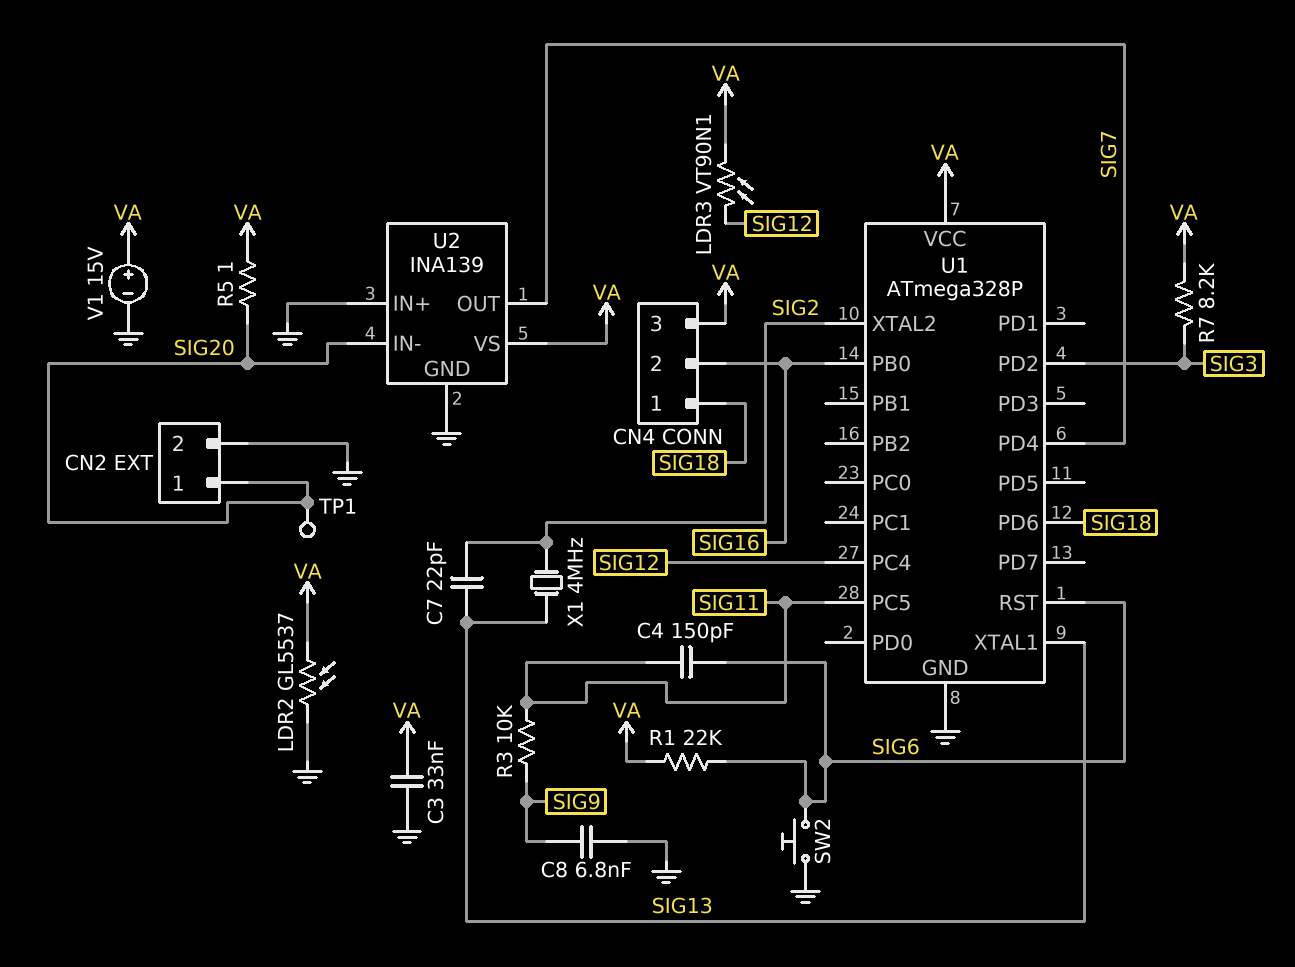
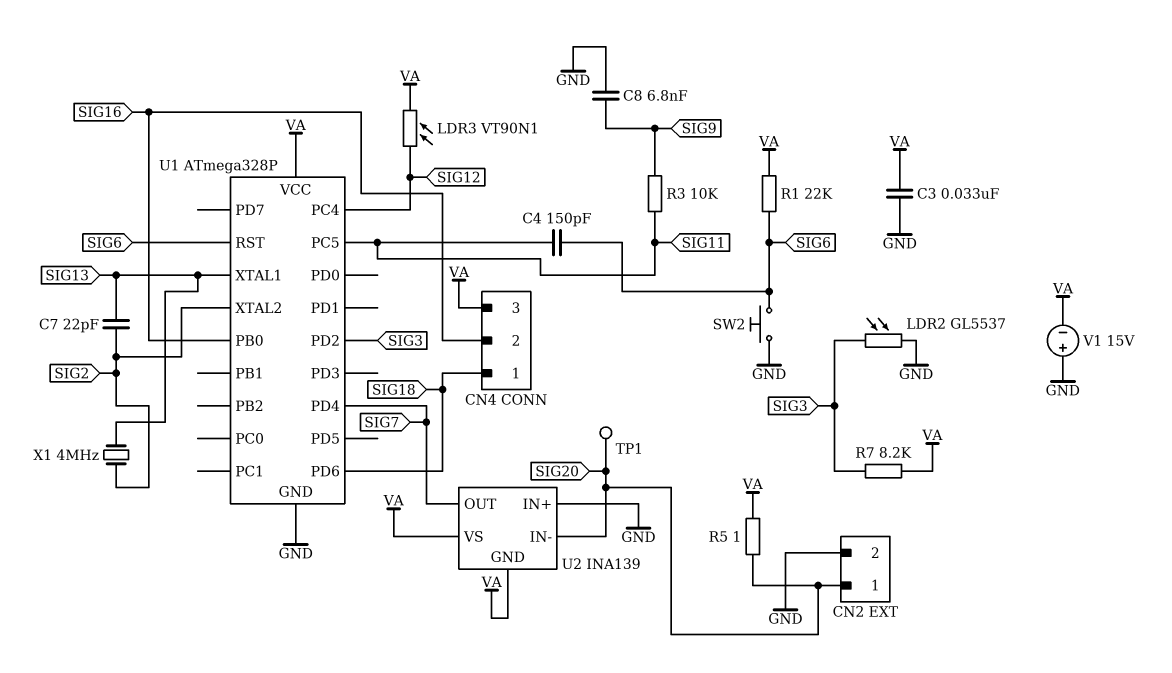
LDR2: GL5537 (GND, VA) -> GL5537 (GND, SIG3)
U2 pin GND: GND -> VA
V1: 15V (plus VA, minus GND) -> 15V (plus GND, minus VA)

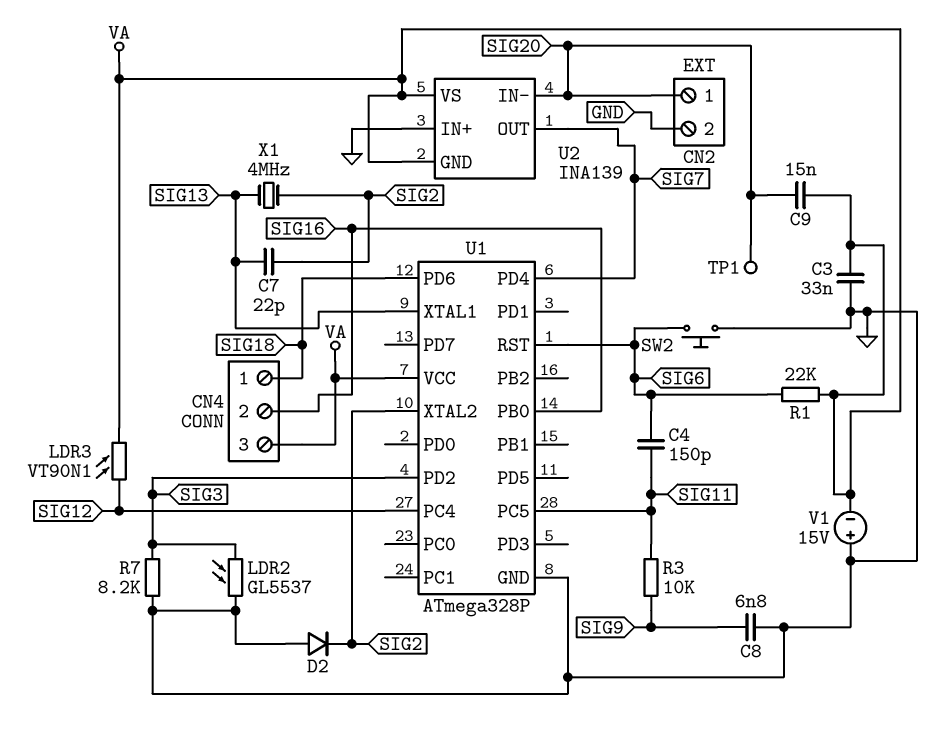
C9: none -> 15nF (SIG20, VA)
D2: none -> diode (A GND, K SIG2)
R5: 1 (SIG20, VA) -> none
R7: 8.2k (SIG3, VA) -> 8.2k (GND, SIG3)

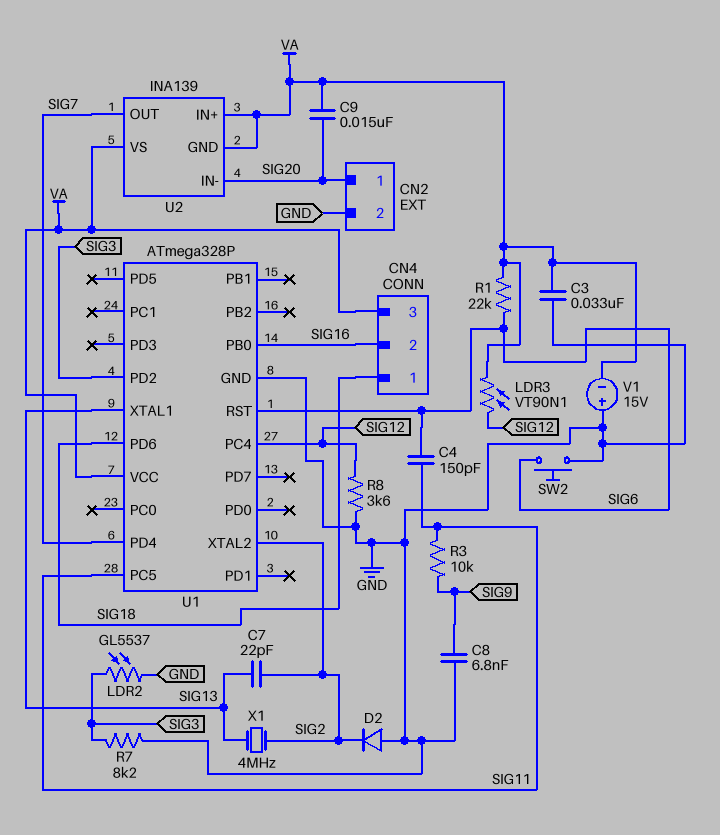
R8: none -> 3.6k (GND, SIG12)
TP1: test point (SIG20) -> none
U2 pin IN+: GND -> VA

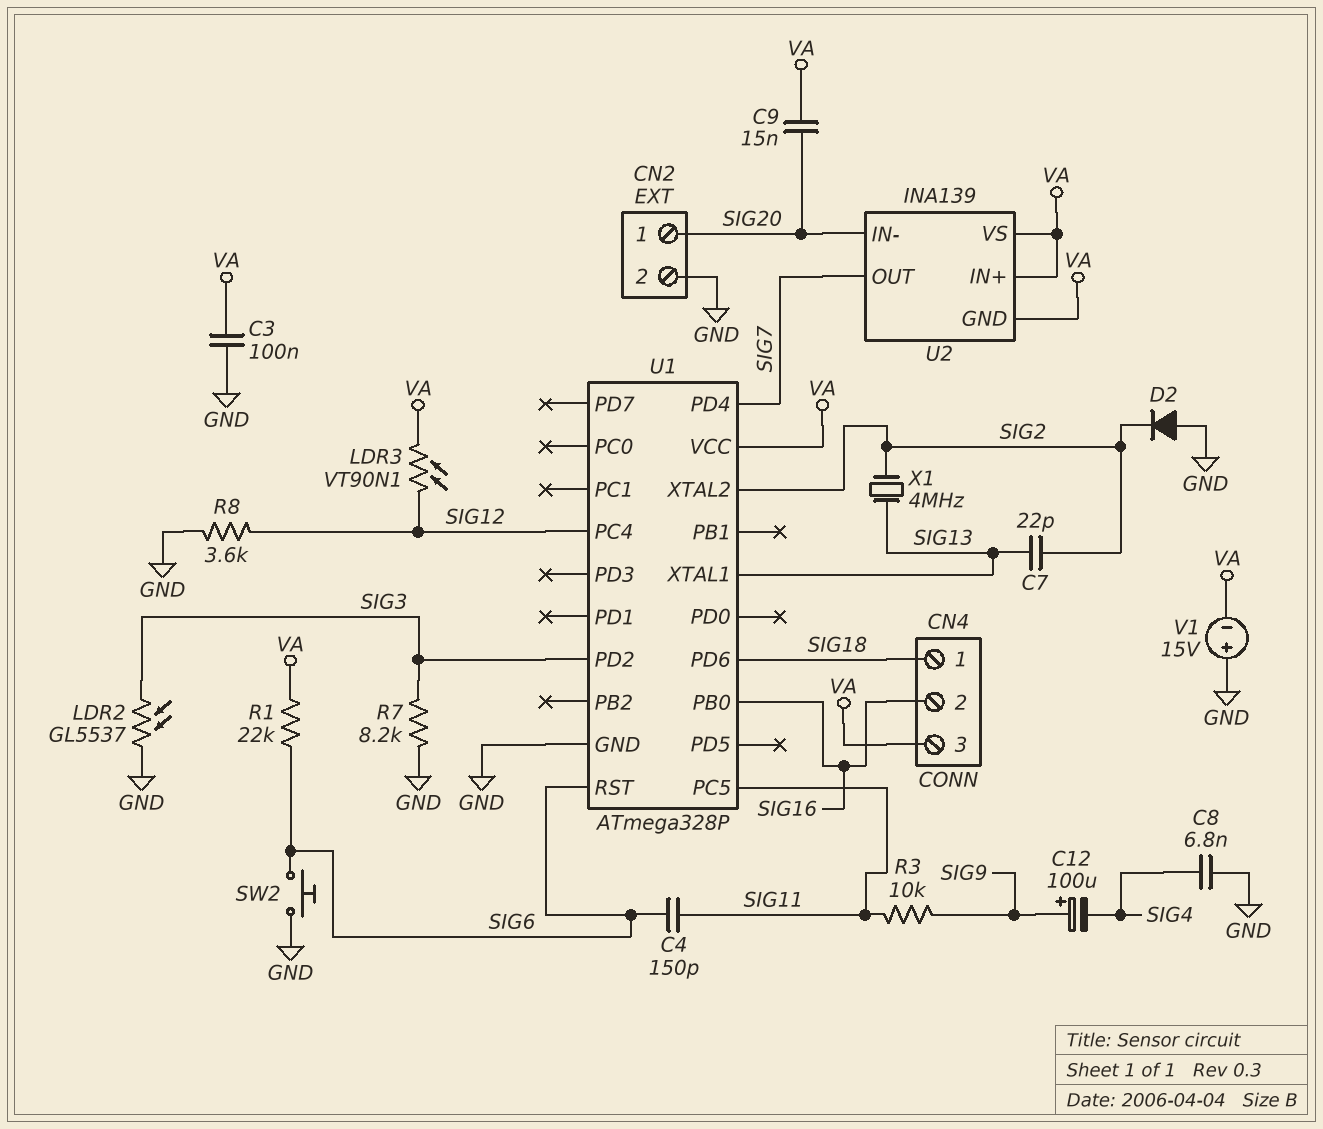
C3: 33nF (GND, VA) -> 100nF (GND, VA)
C8: 6.8nF (GND, SIG9) -> 6.8nF (GND, SIG4)
C12: none -> 100uF (plus SIG9, minus SIG4)

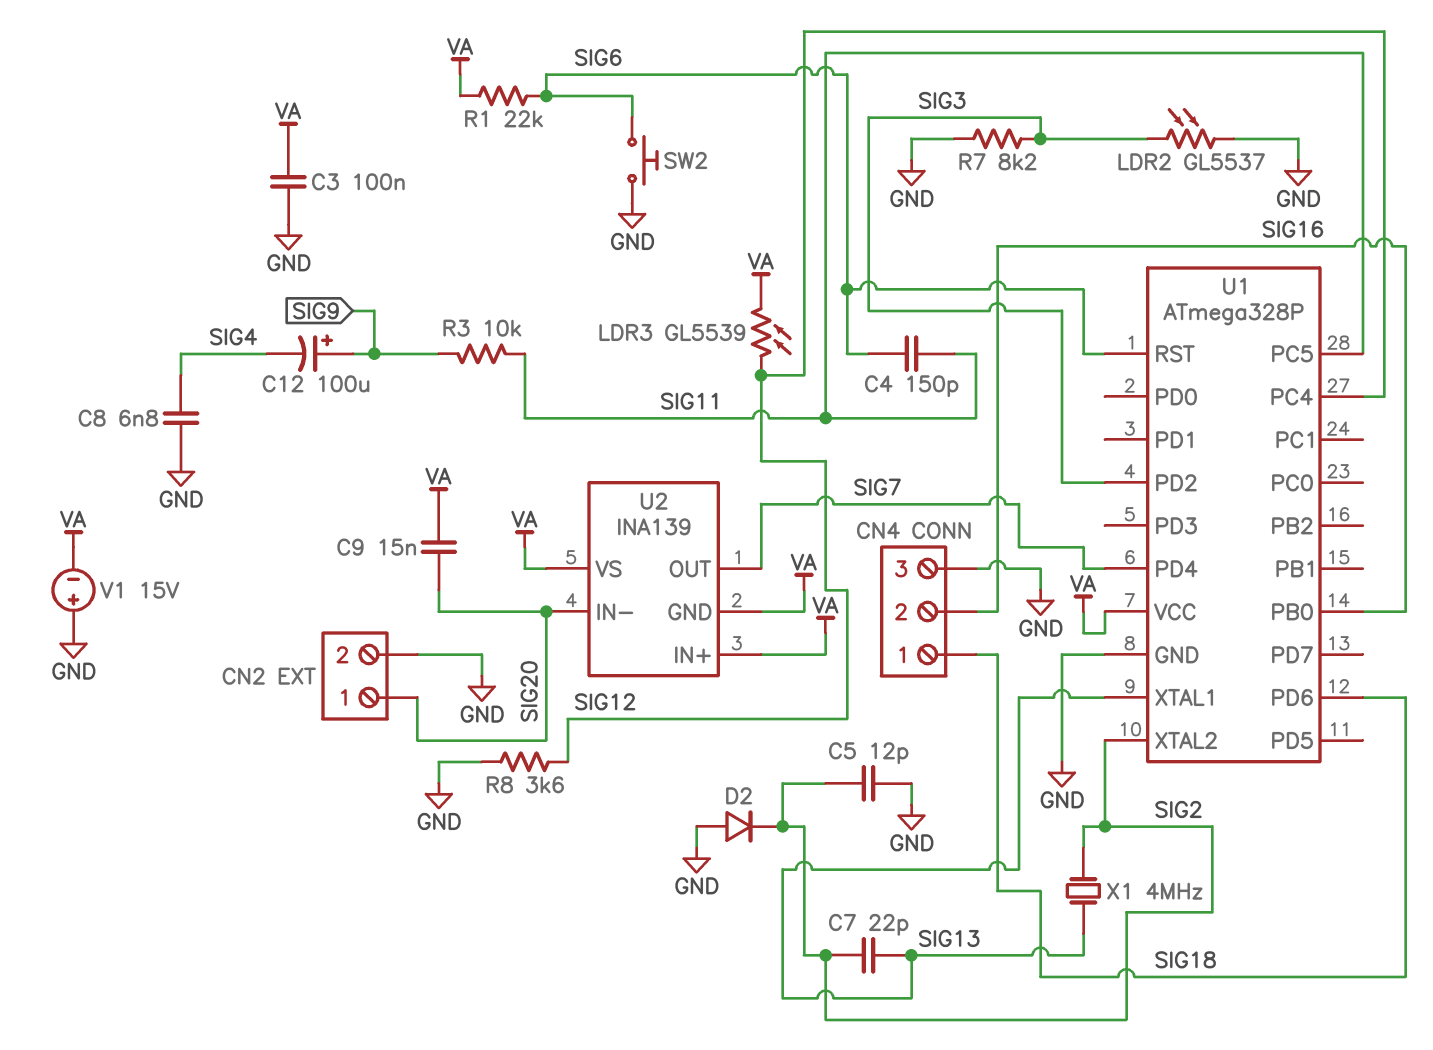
C5: none -> 12pF (GND, SIG2)
CN4 pin 3: VA -> GND
LDR3: VT90N1 (SIG12, VA) -> GL5539 (SIG12, VA)

